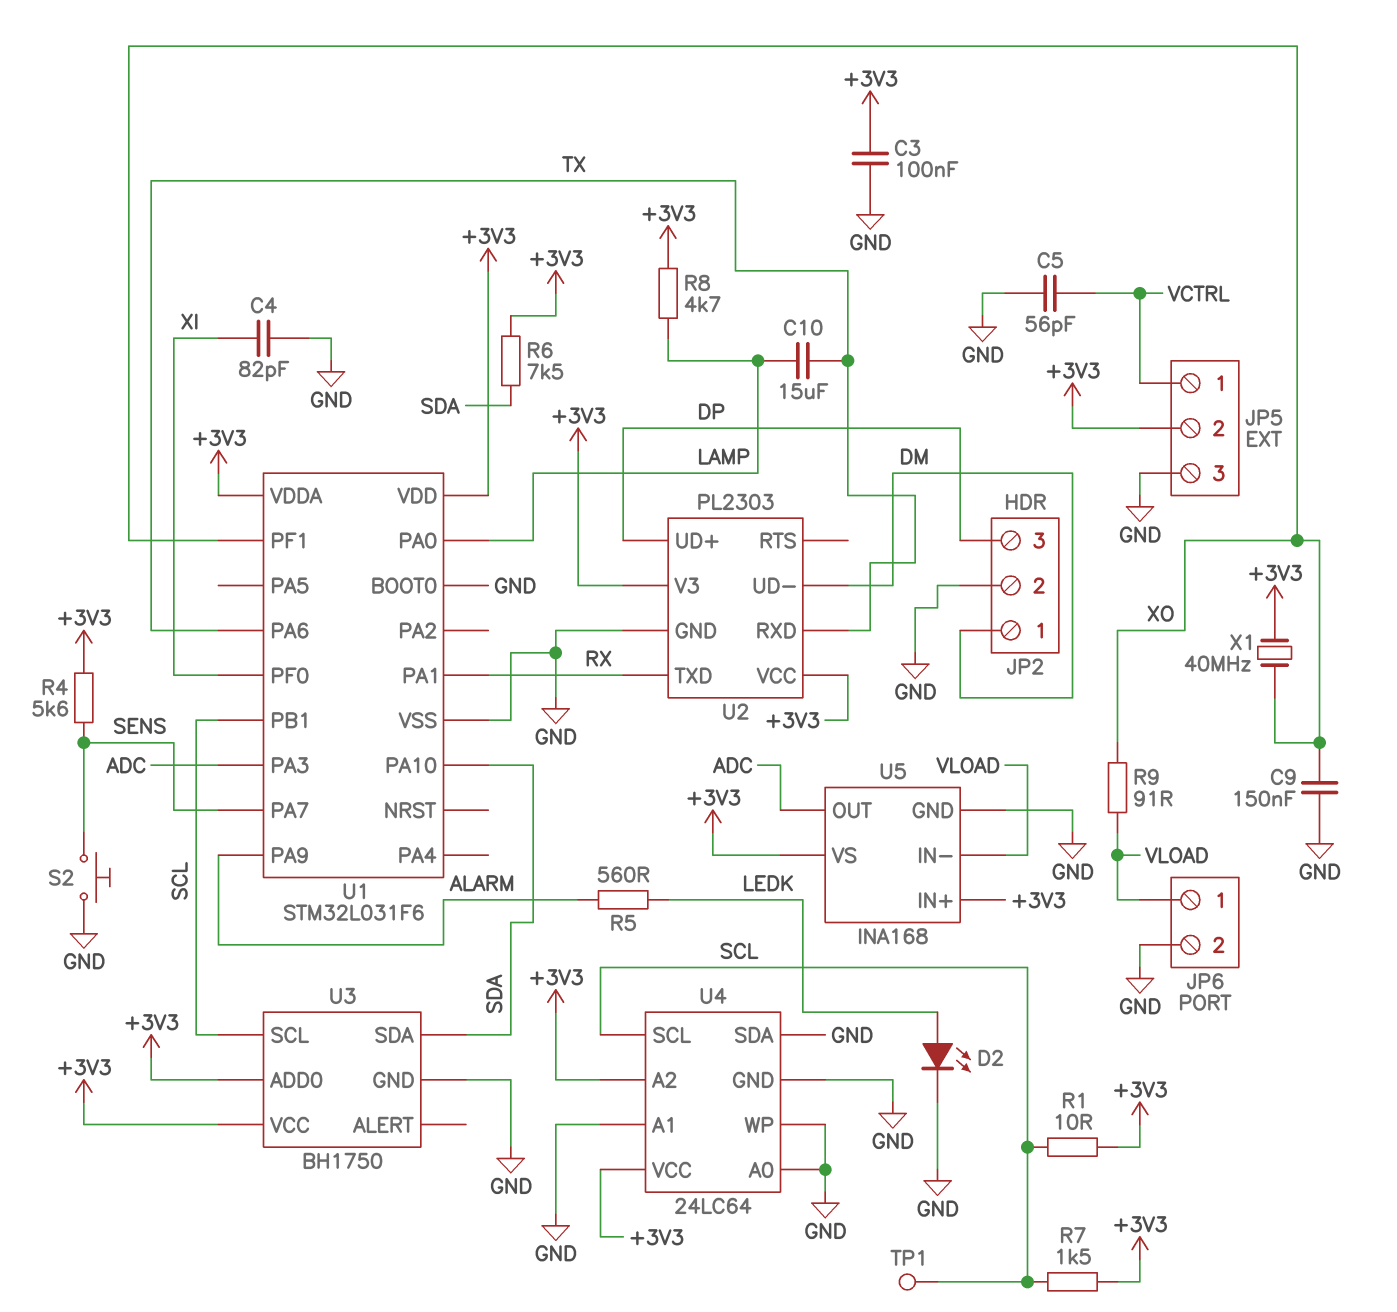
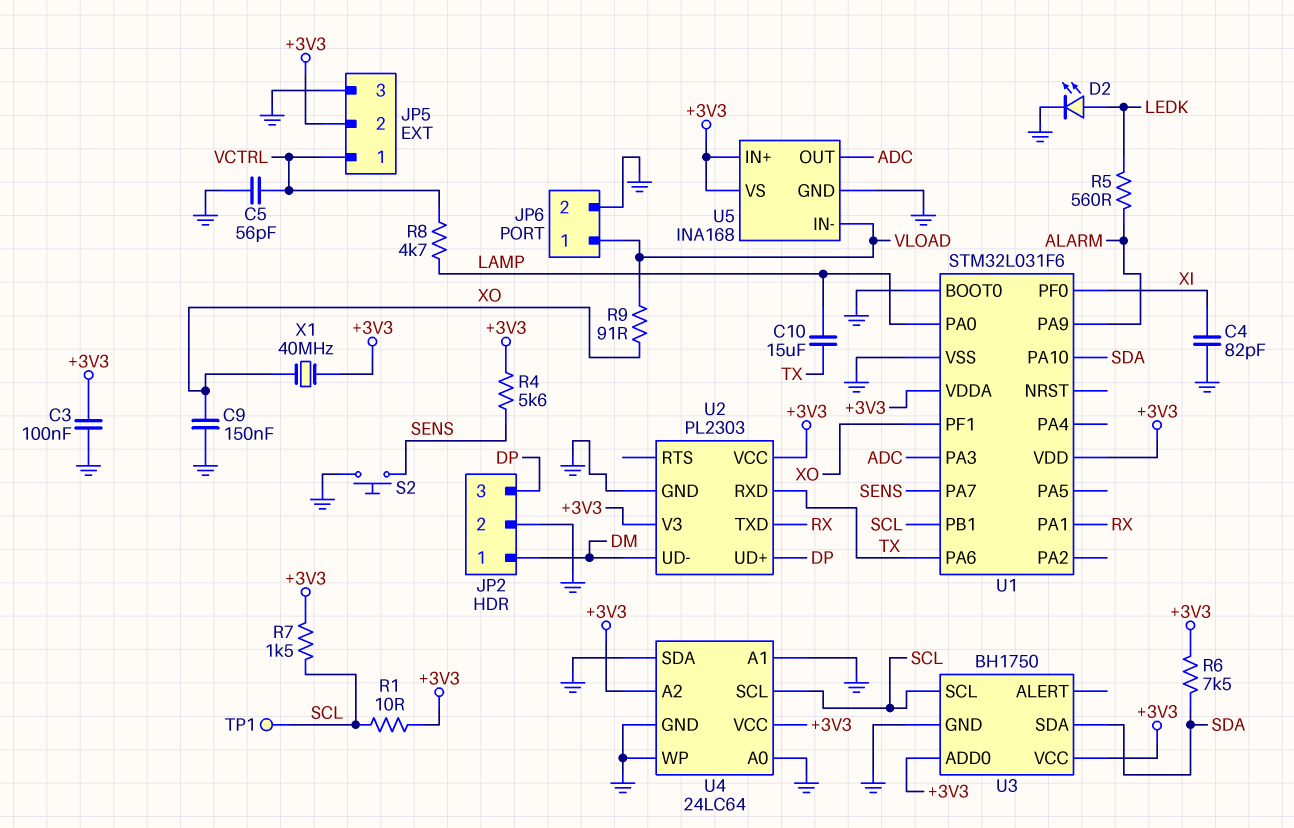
R8: 4.7k (+3V3, LAMP) -> 4.7k (LAMP, VCTRL)

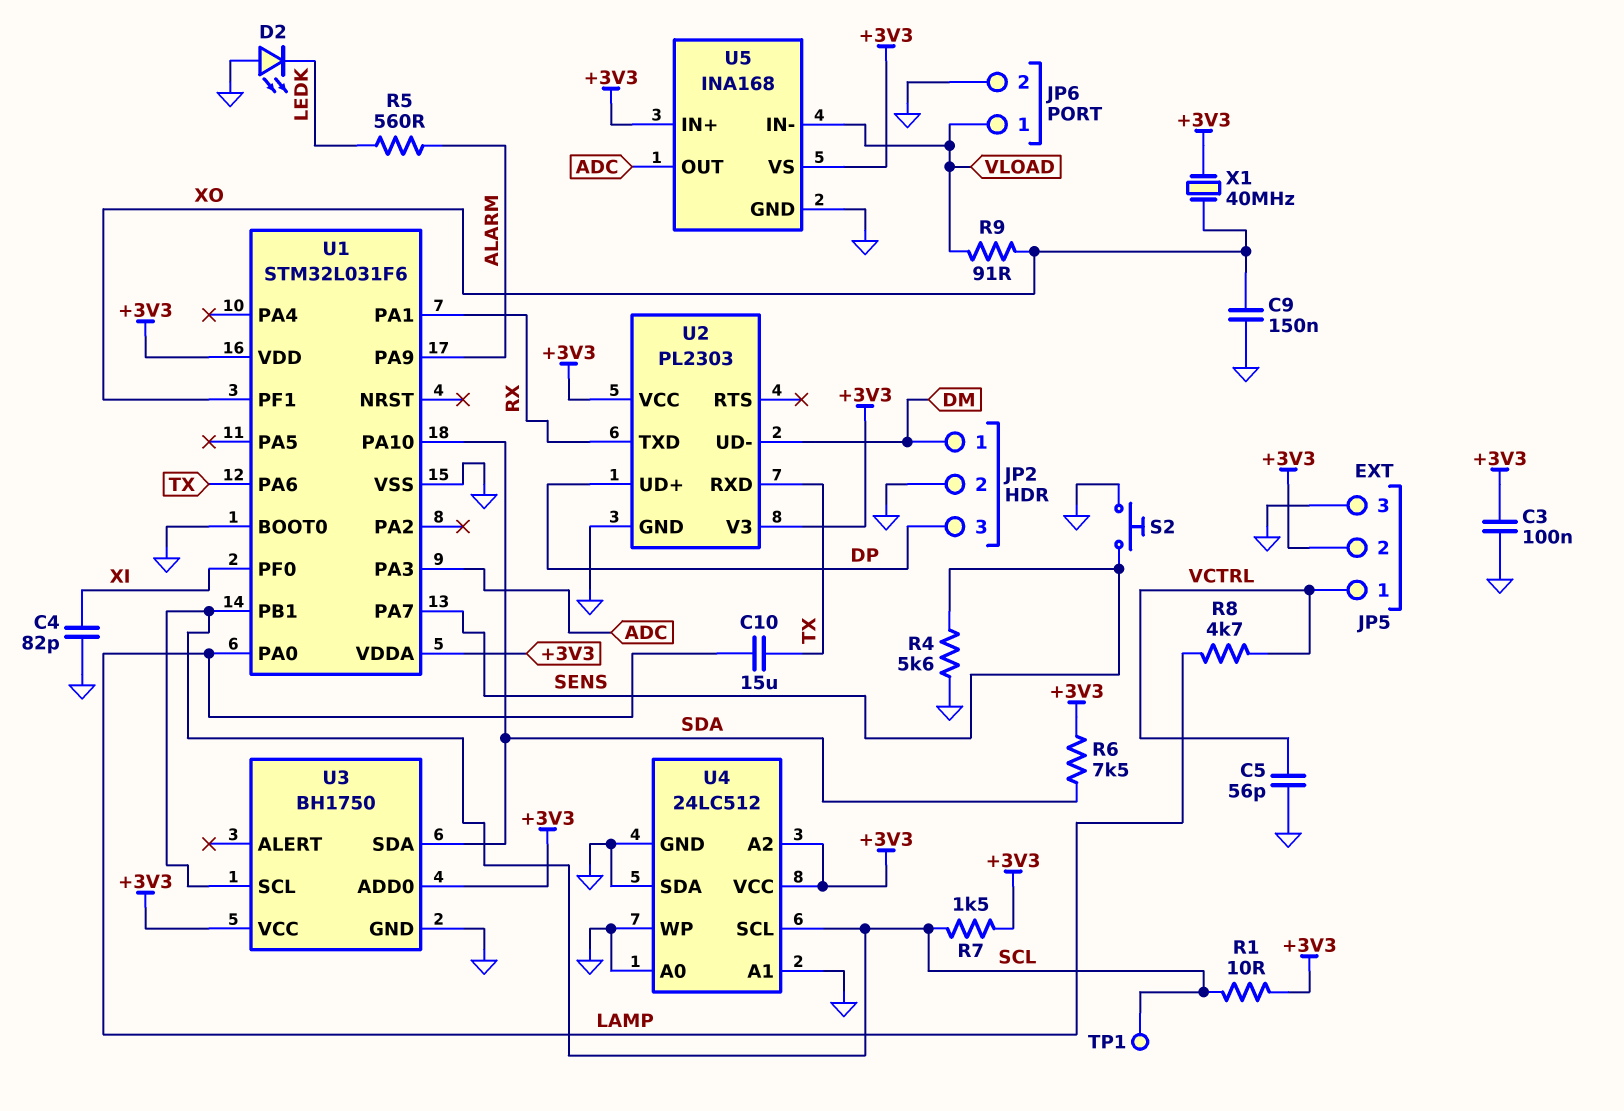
D2: LED (A LEDK, K GND) -> LED (A GND, K LEDK)
R4: 5.6k (+3V3, SENS) -> 5.6k (GND, SENS)
U4: 24LC64 -> 24LC512

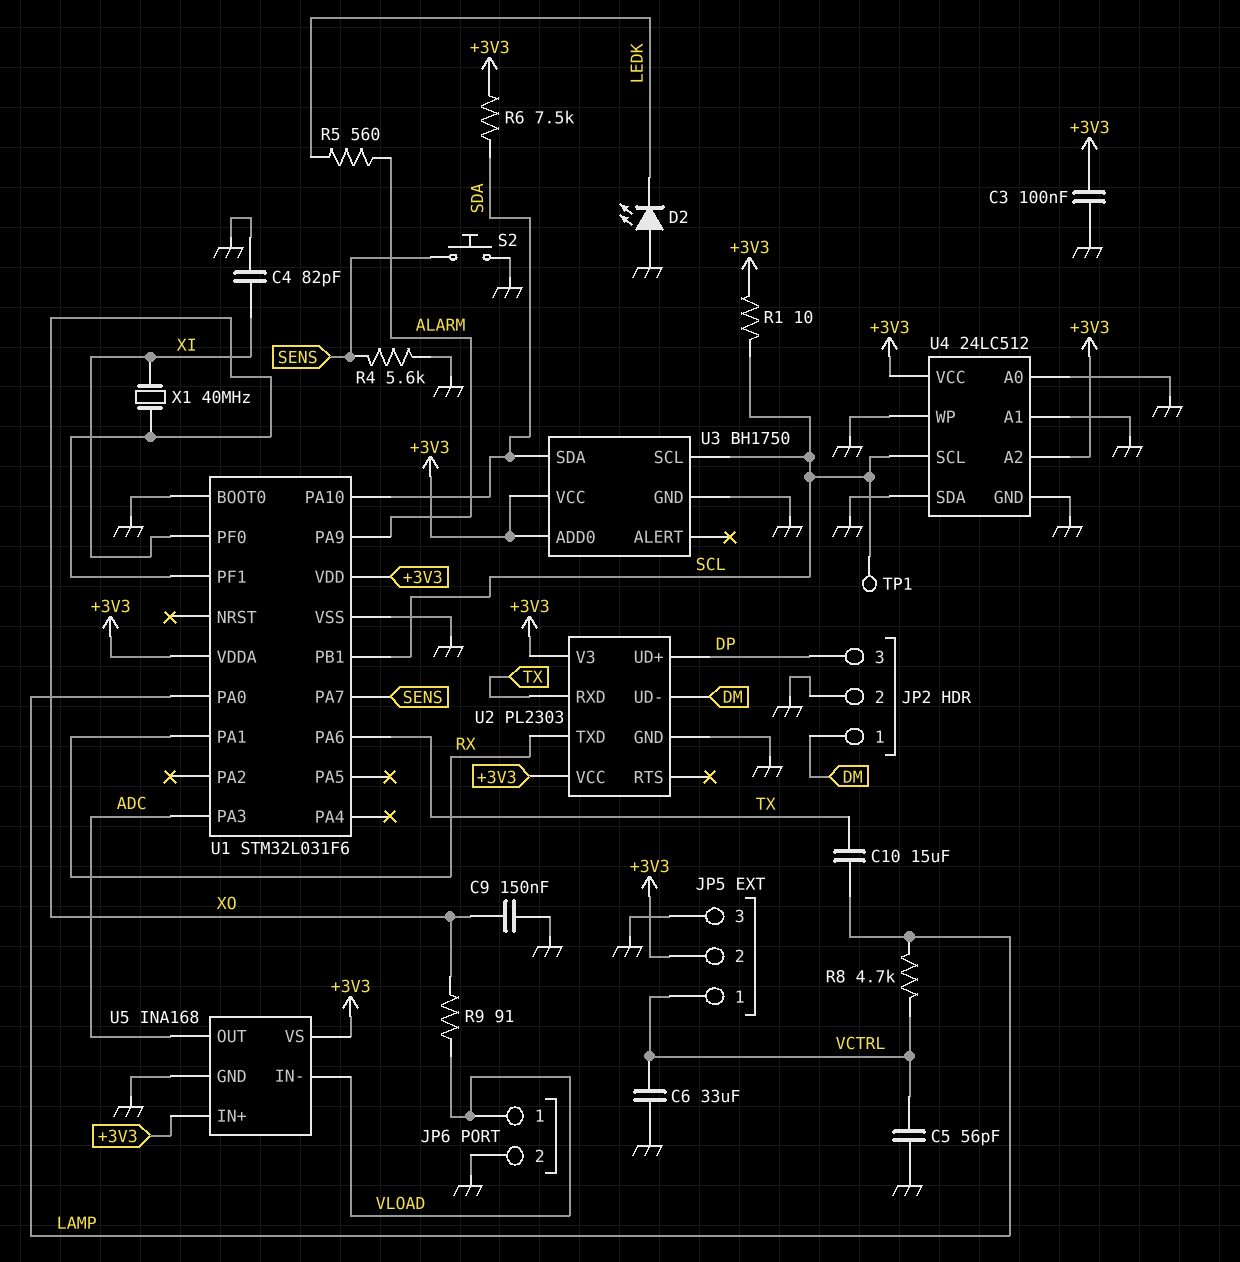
C6: none -> 33uF (GND, VCTRL)
R7: 1.5k (+3V3, SCL) -> none
X1: 40MHz (+3V3, XO) -> 40MHz (XI, XO)

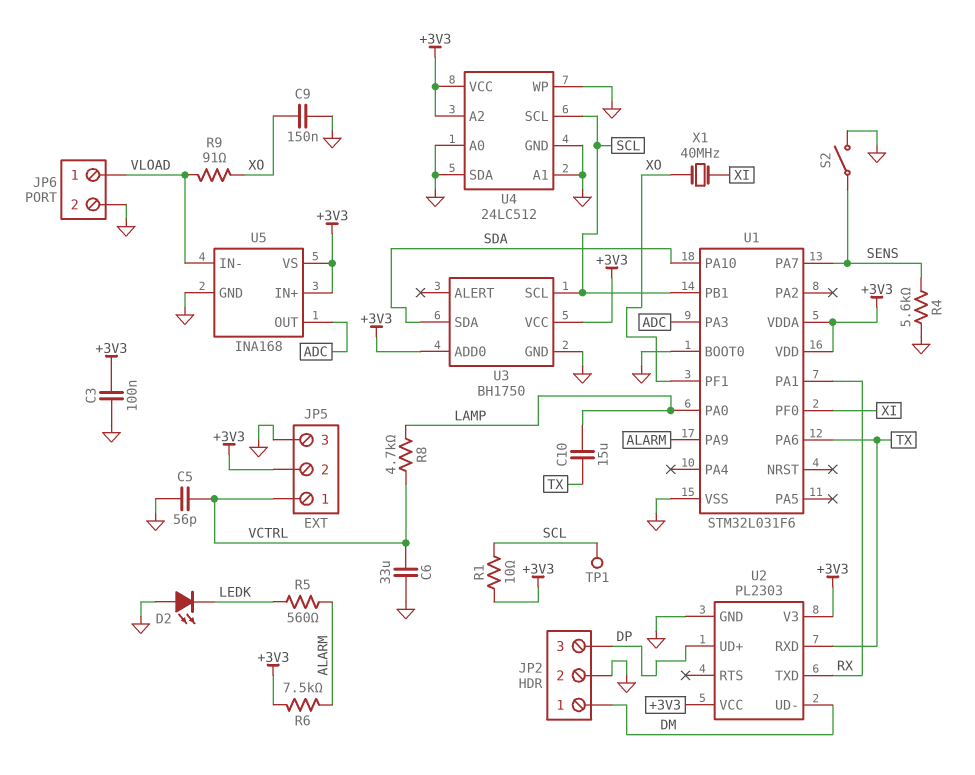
C4: 82pF (GND, XI) -> none
R6: 7.5k (+3V3, SDA) -> 7.5k (+3V3, ALARM)
S2: button (GND, SENS) -> switch (GND, SENS)

